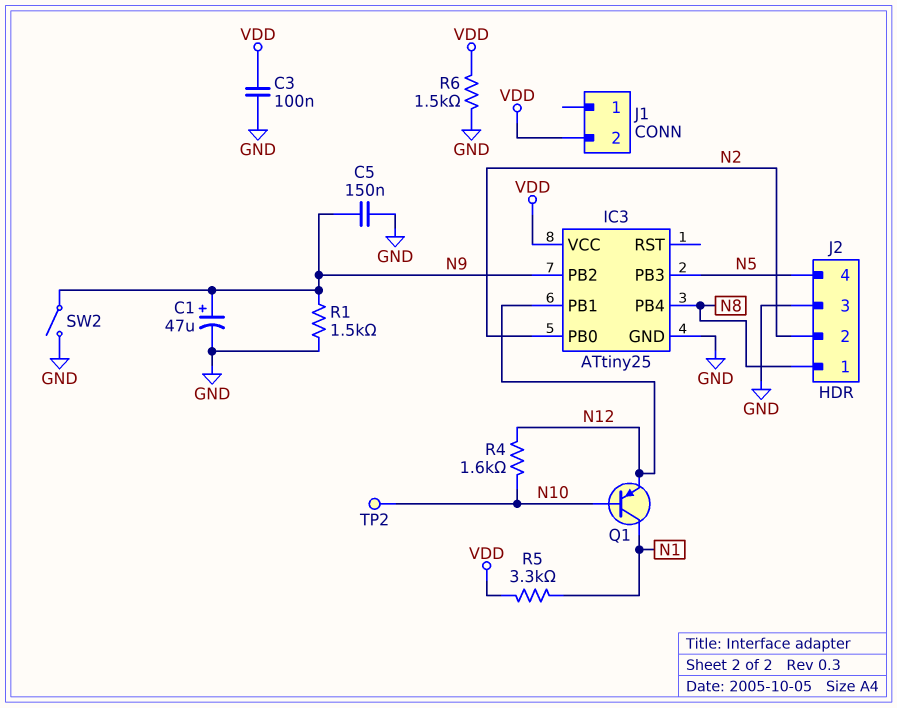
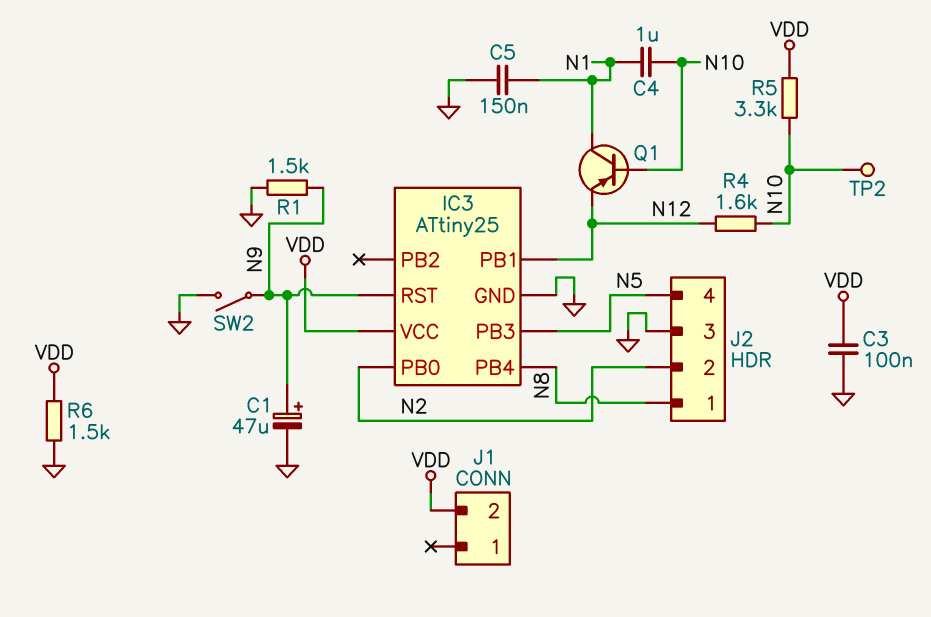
C4: none -> 1uF (N1, N10)
C5: 150nF (GND, N9) -> 150nF (GND, N1)
IC3 pin PB2: N9 -> none
IC3 pin RST: none -> N9
R5: 3.3k (N1, VDD) -> 3.3k (N10, VDD)

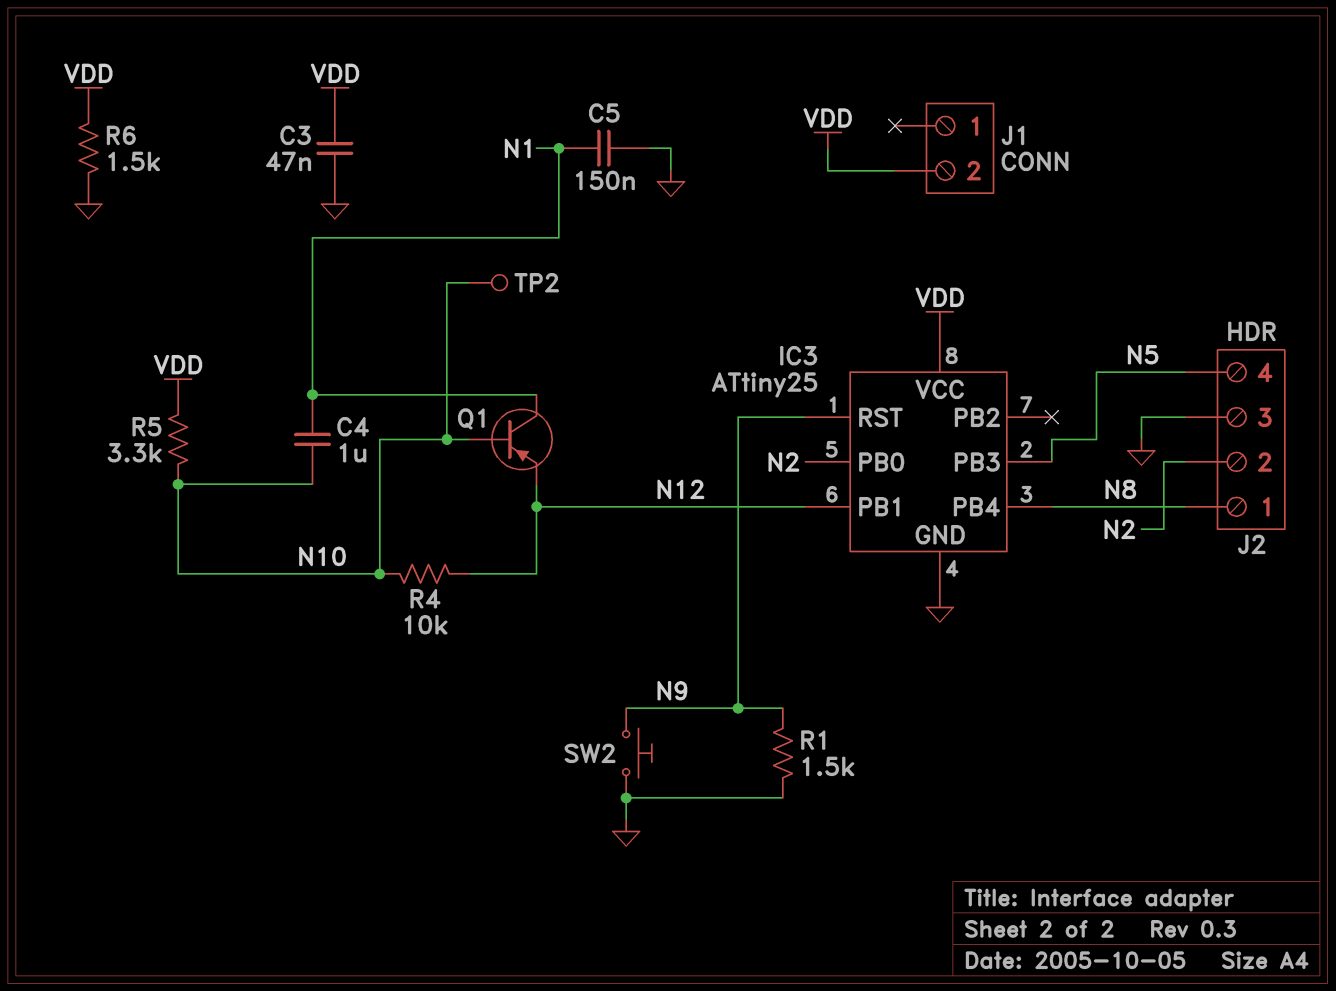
C1: 47uF (plus N9, minus GND) -> none
C3: 100nF (GND, VDD) -> 47nF (GND, VDD)
R4: 1.6k (N10, N12) -> 10k (N10, N12)
SW2: switch (GND, N9) -> button (GND, N9)

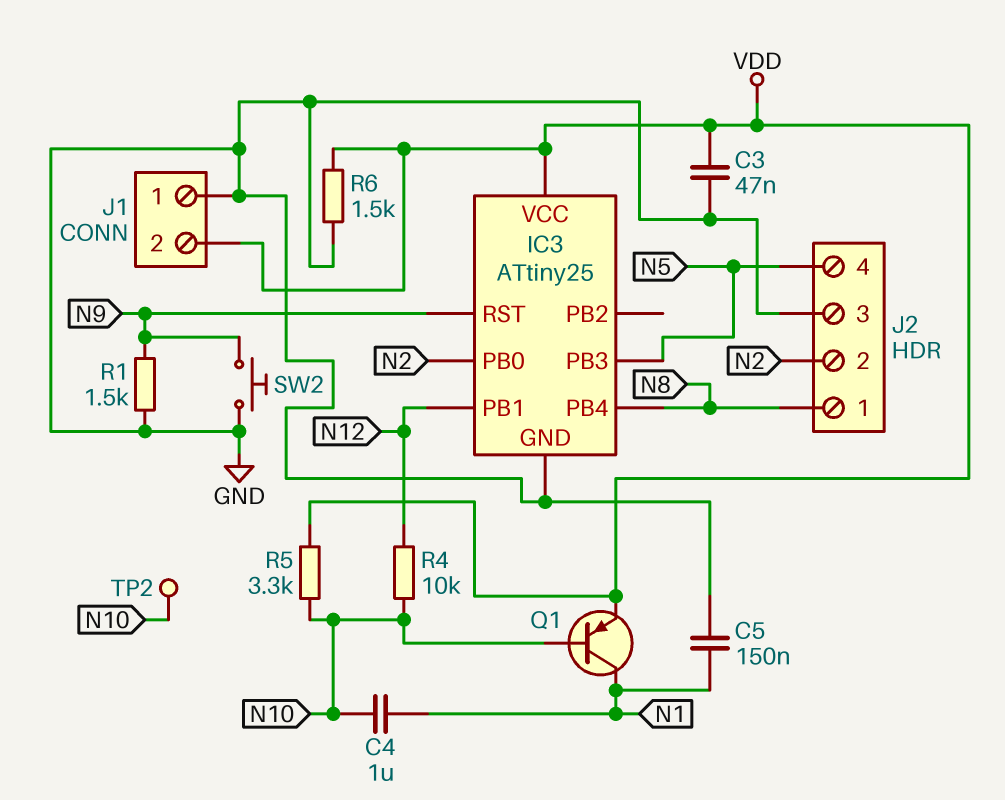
J1 pin 1: none -> GND
Q1: PNP (B N10, C N1, E N12) -> PNP (B N10, C N1, E VDD)

